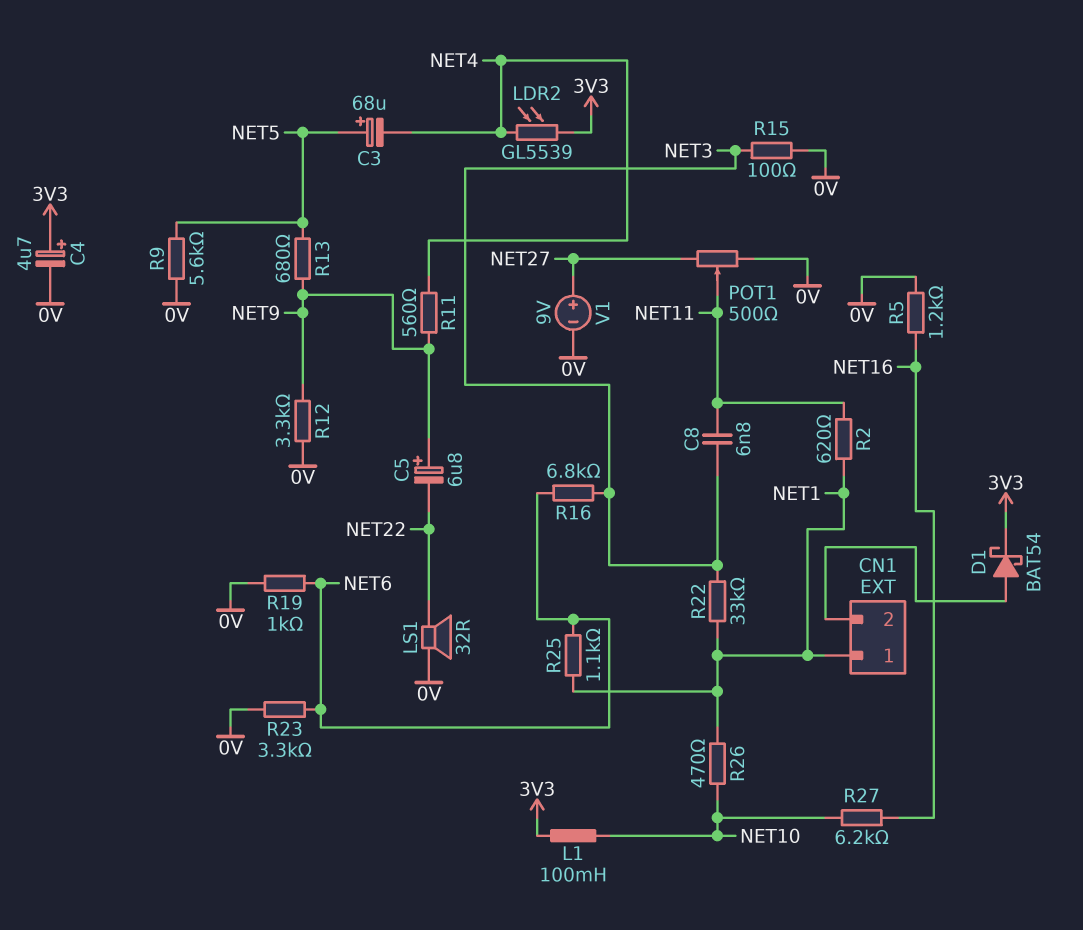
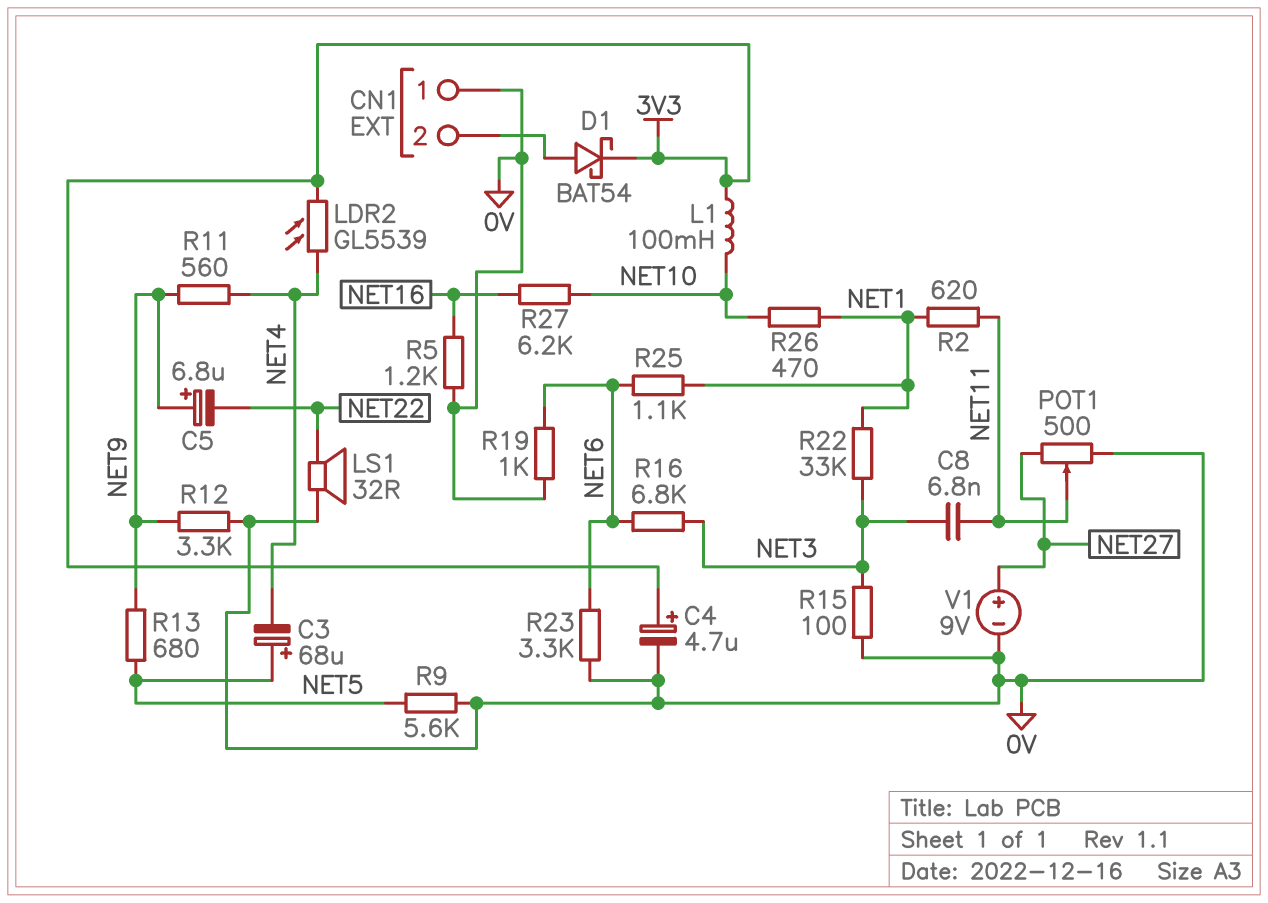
CN1 pin 1: NET1 -> 0V

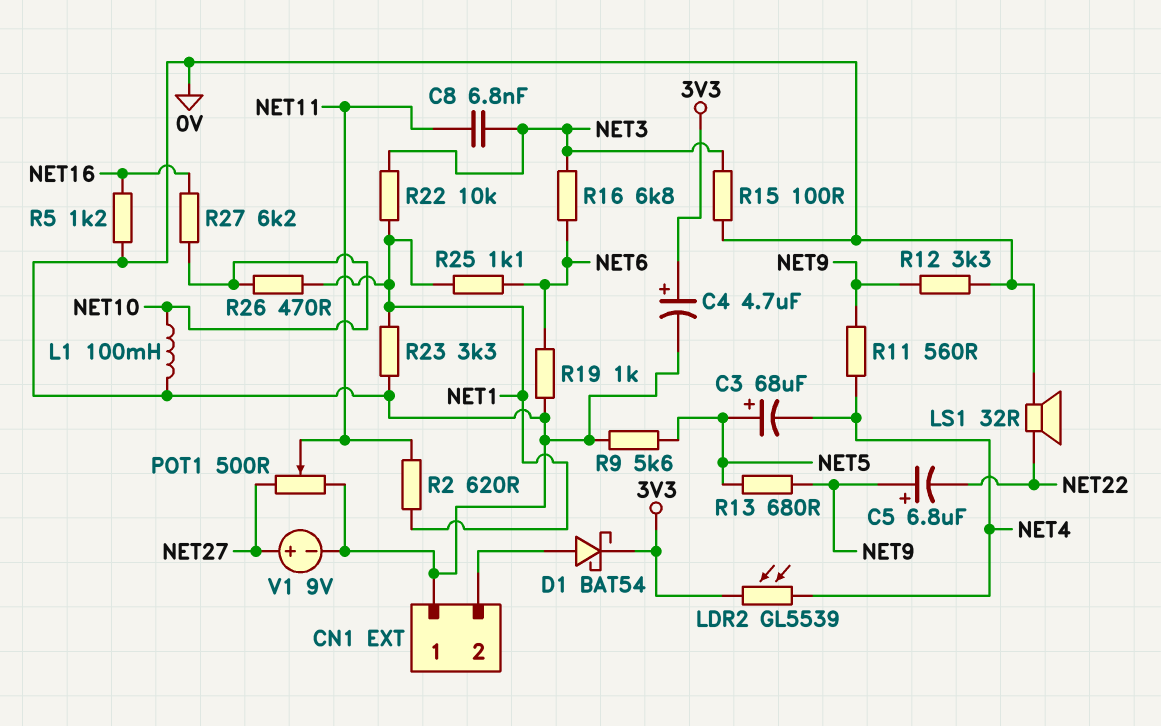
L1: 100mH (3V3, NET10) -> 100mH (0V, NET10)
R22: 33k (NET1, NET3) -> 10k (NET1, NET3)
R23: 3.3k (0V, NET6) -> 3.3k (0V, NET1)

